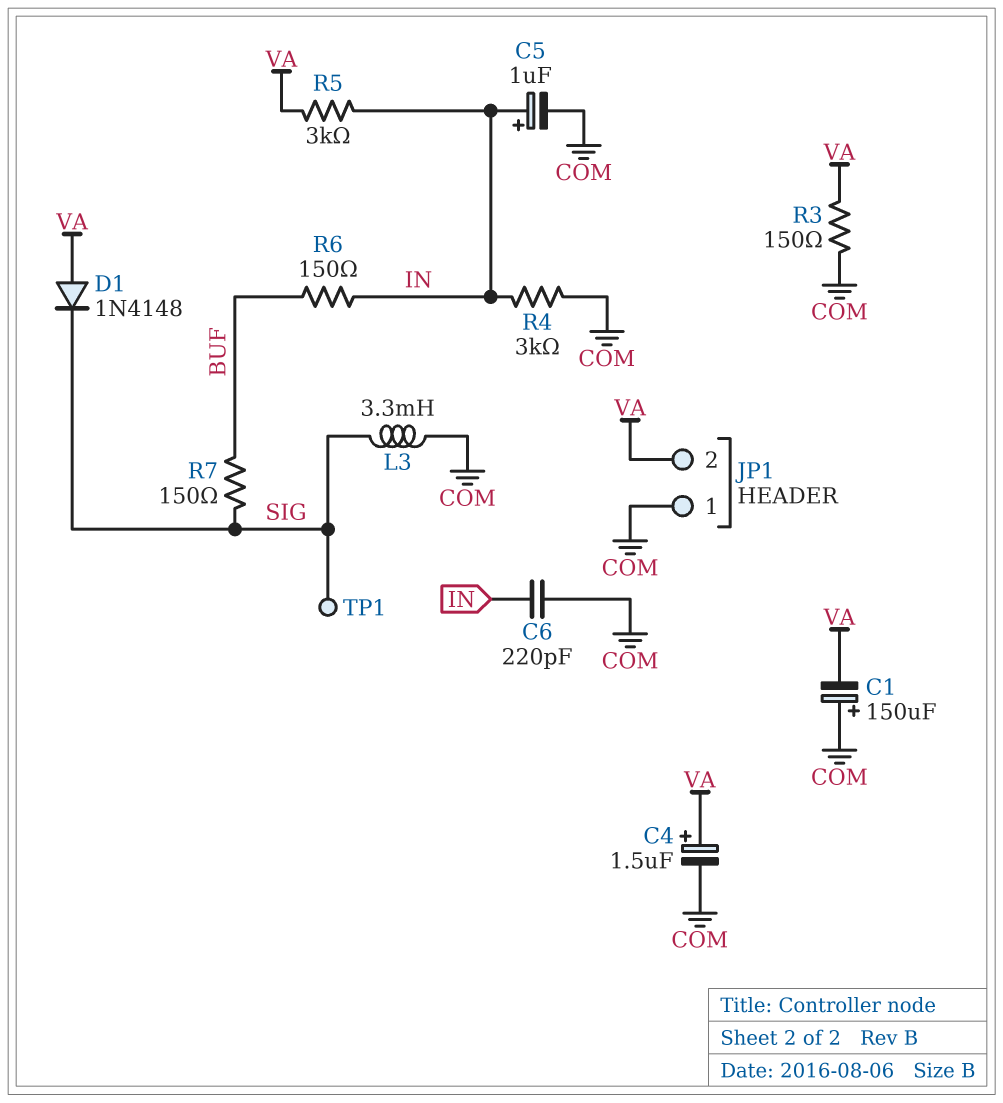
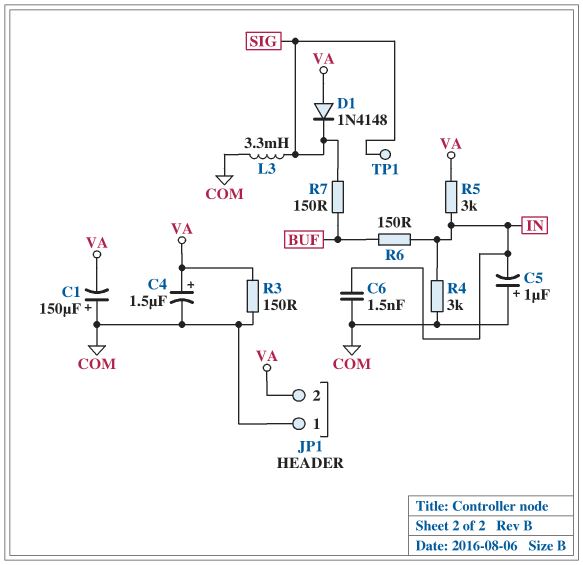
C5: 1uF (plus IN, minus COM) -> 1uF (plus COM, minus IN)
C6: 220pF (COM, IN) -> 1.5nF (COM, IN)

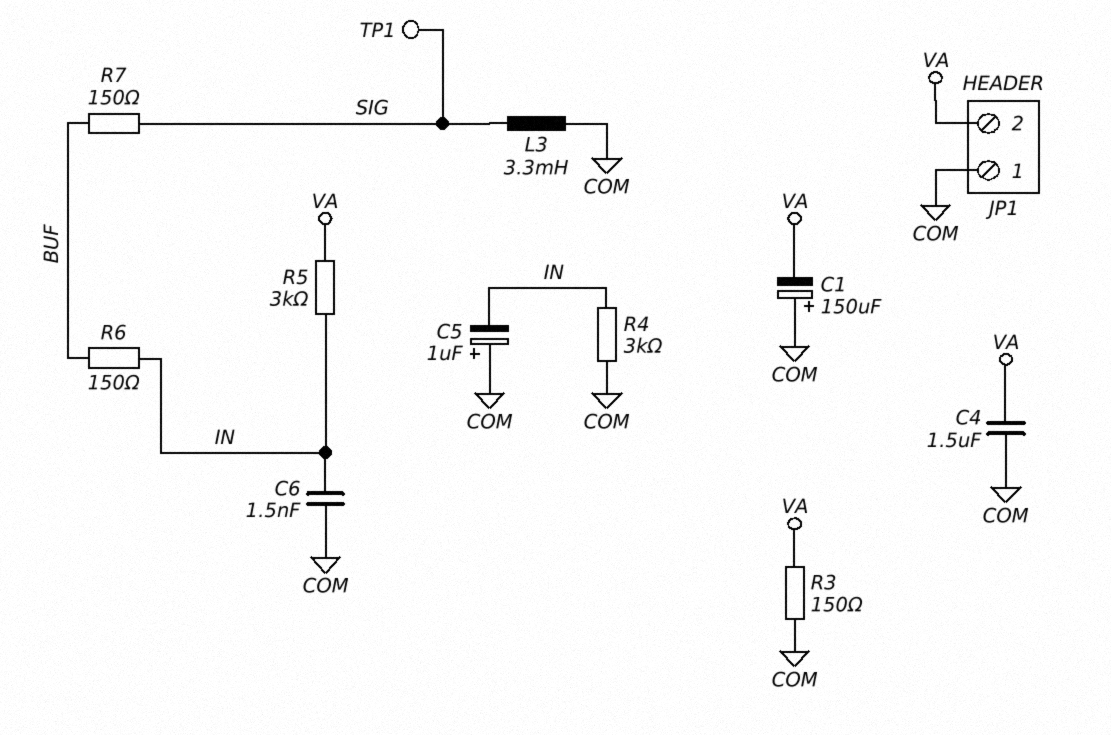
C4: 1.5uF (plus VA, minus COM) -> 1.5uF (COM, VA)
D1: diode 1N4148 (A VA, K SIG) -> none

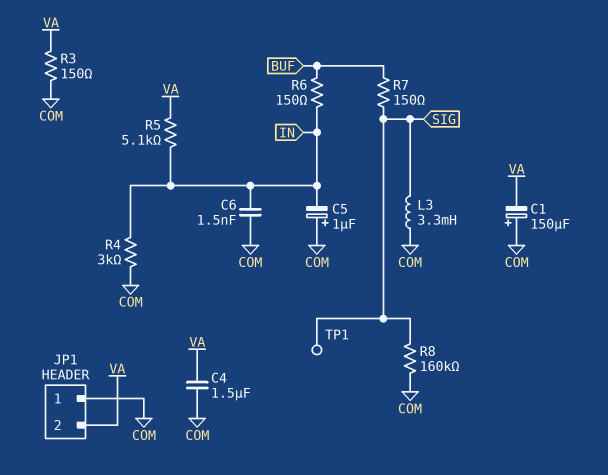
R5: 3k (IN, VA) -> 5.1k (IN, VA)
R8: none -> 160k (COM, SIG)

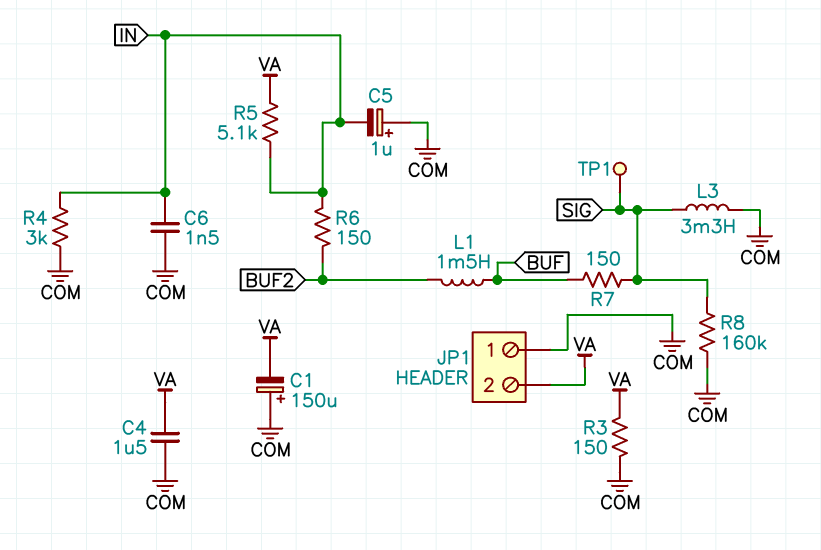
L1: none -> 1.5mH (BUF, BUF2)
R6: 150 (BUF, IN) -> 150 (BUF2, IN)

